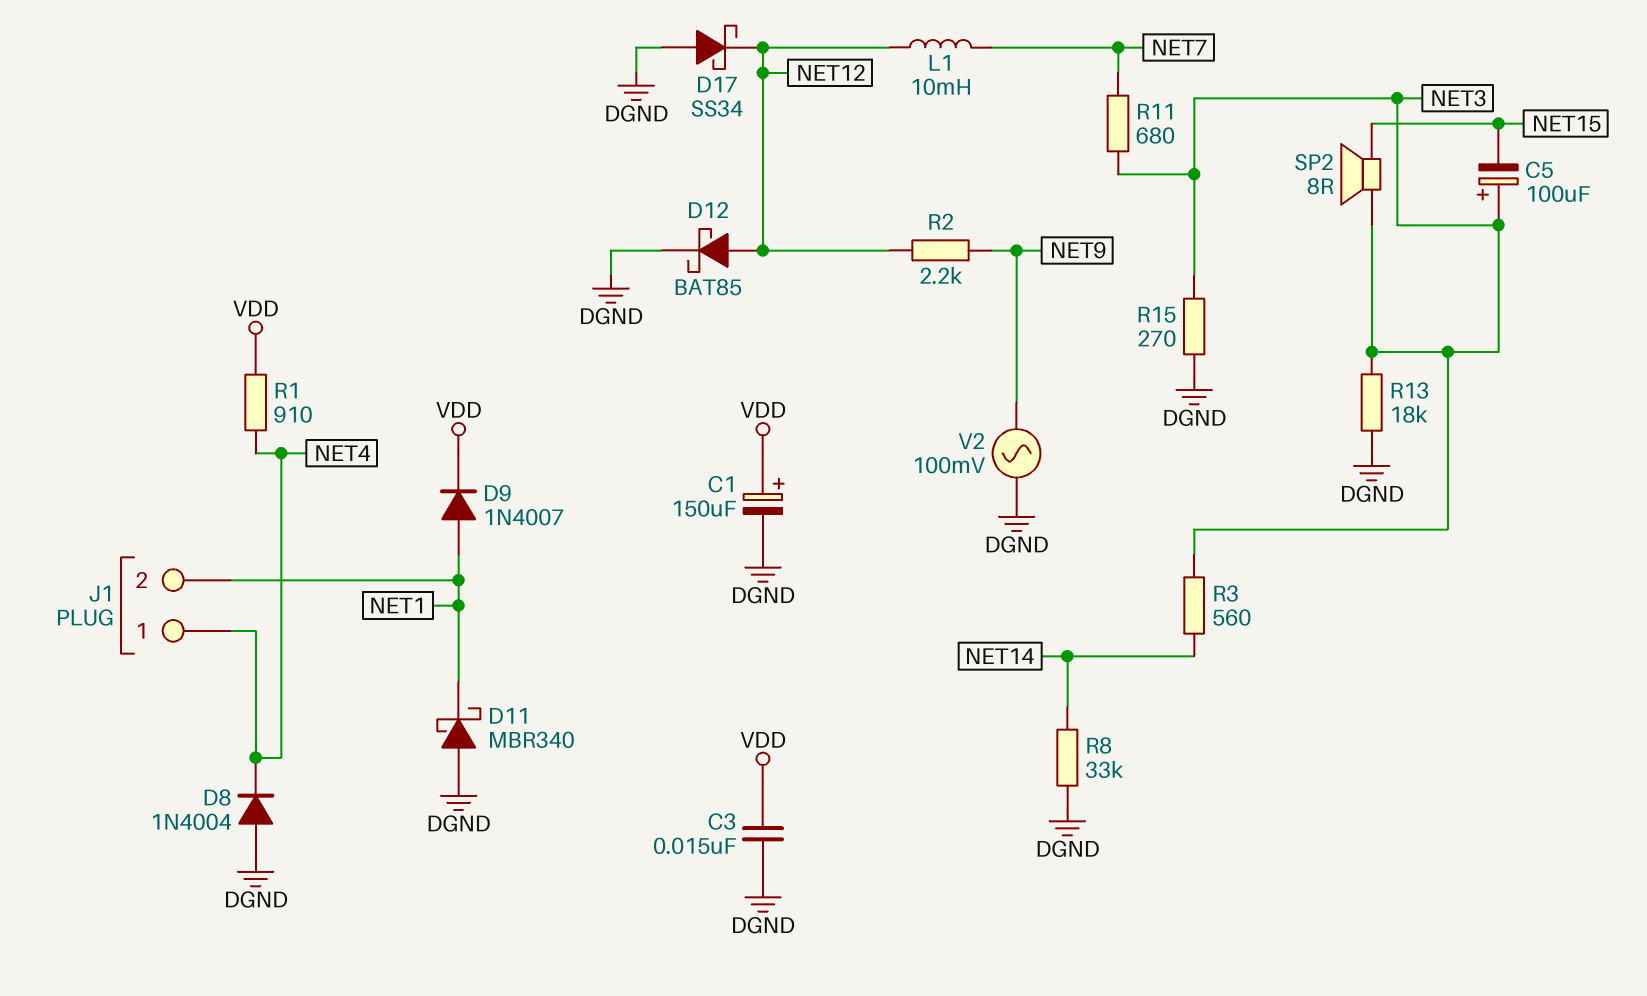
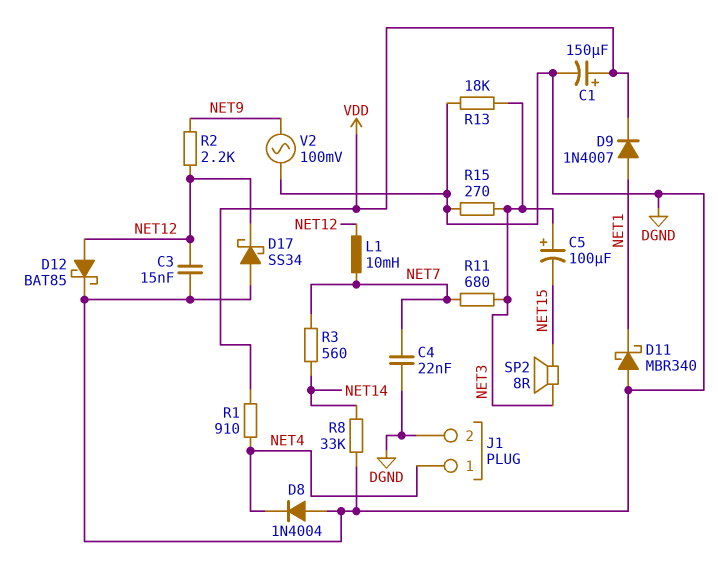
C3: 15nF (DGND, VDD) -> 15nF (DGND, NET12)
C4: none -> 22nF (DGND, NET7)
J1 pin 2: NET1 -> DGND
R3: 560 (NET3, NET14) -> 560 (NET7, NET14)

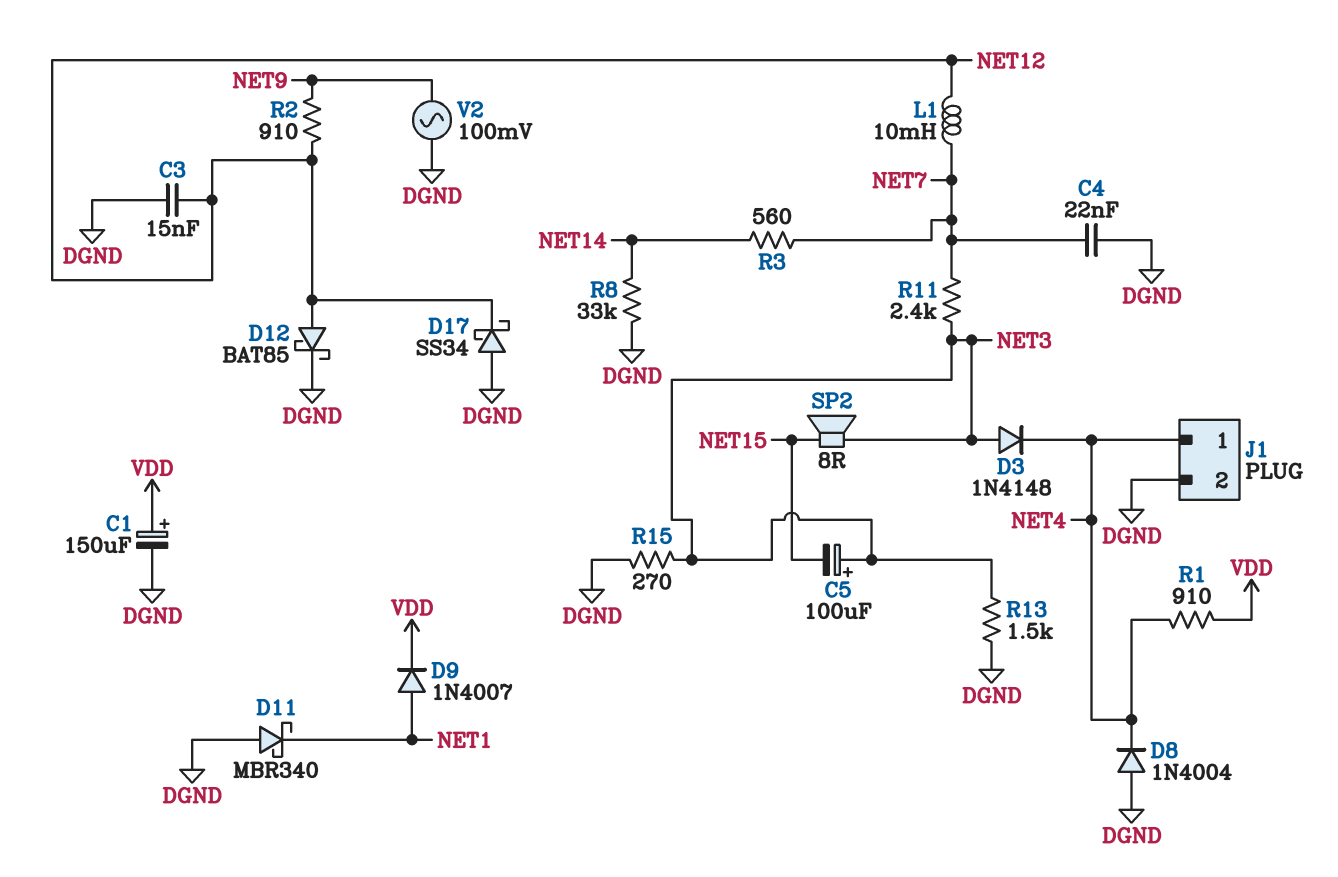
D3: none -> diode 1N4148 (A NET3, K NET4)
R2: 2.2k (NET9, NET12) -> 910 (NET9, NET12)
R11: 680 (NET3, NET7) -> 2.4k (NET3, NET7)
R13: 18k (DGND, NET3) -> 1.5k (DGND, NET3)

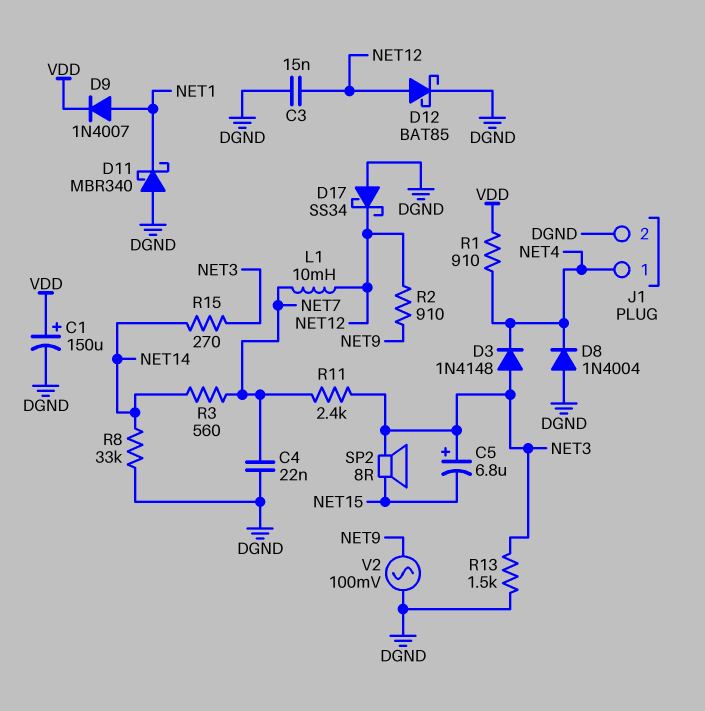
C5: 100uF (plus NET3, minus NET15) -> 6.8uF (plus NET3, minus NET15)
R15: 270 (DGND, NET3) -> 270 (NET3, NET14)

